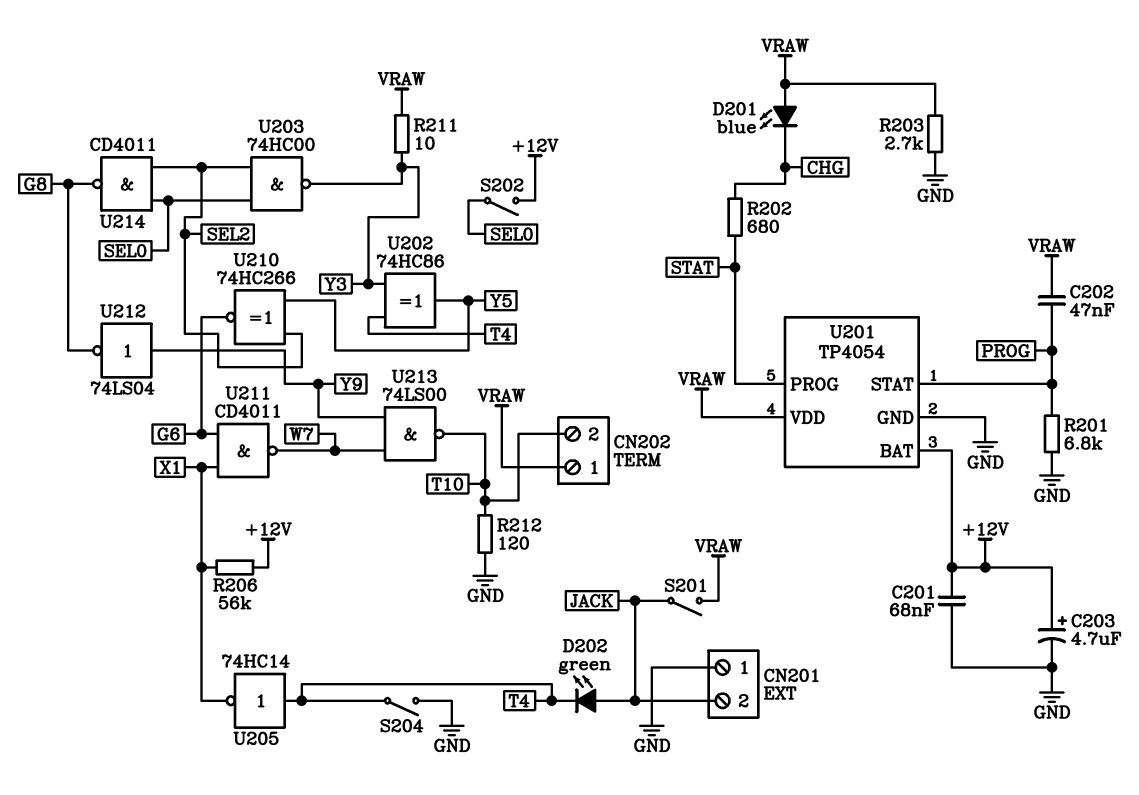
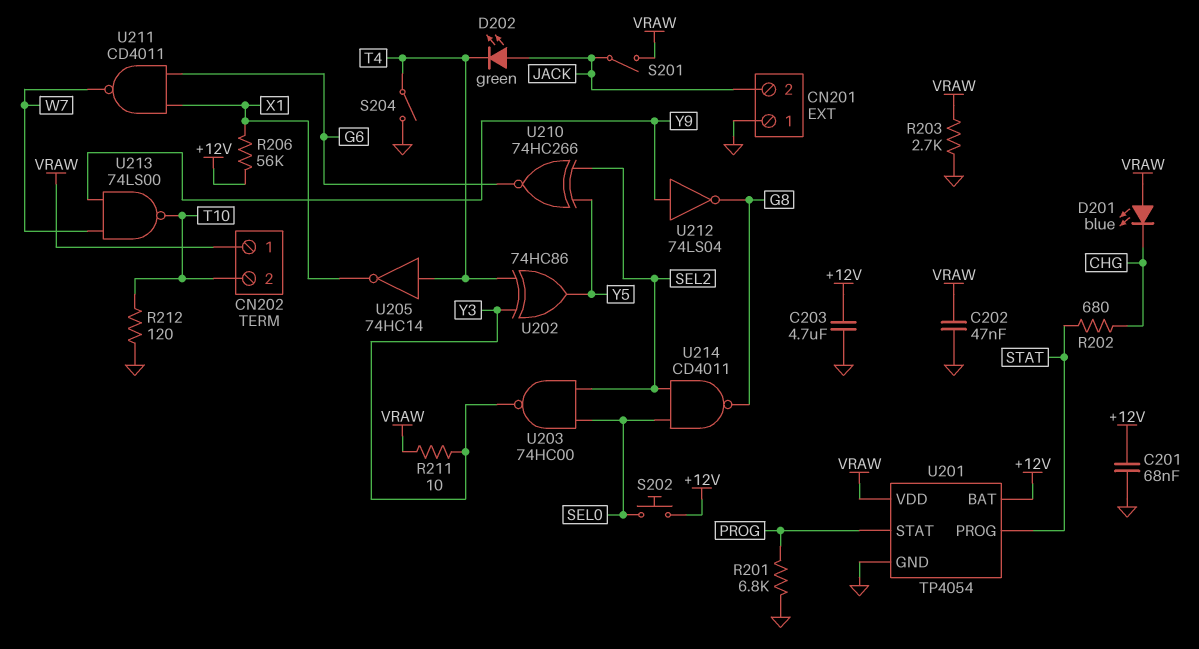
C202: 47nF (PROG, VRAW) -> 47nF (GND, VRAW)
C203: 4.7uF (plus +12V, minus GND) -> 4.7uF (+12V, GND)
S202: switch (+12V, SEL0) -> button (+12V, SEL0)

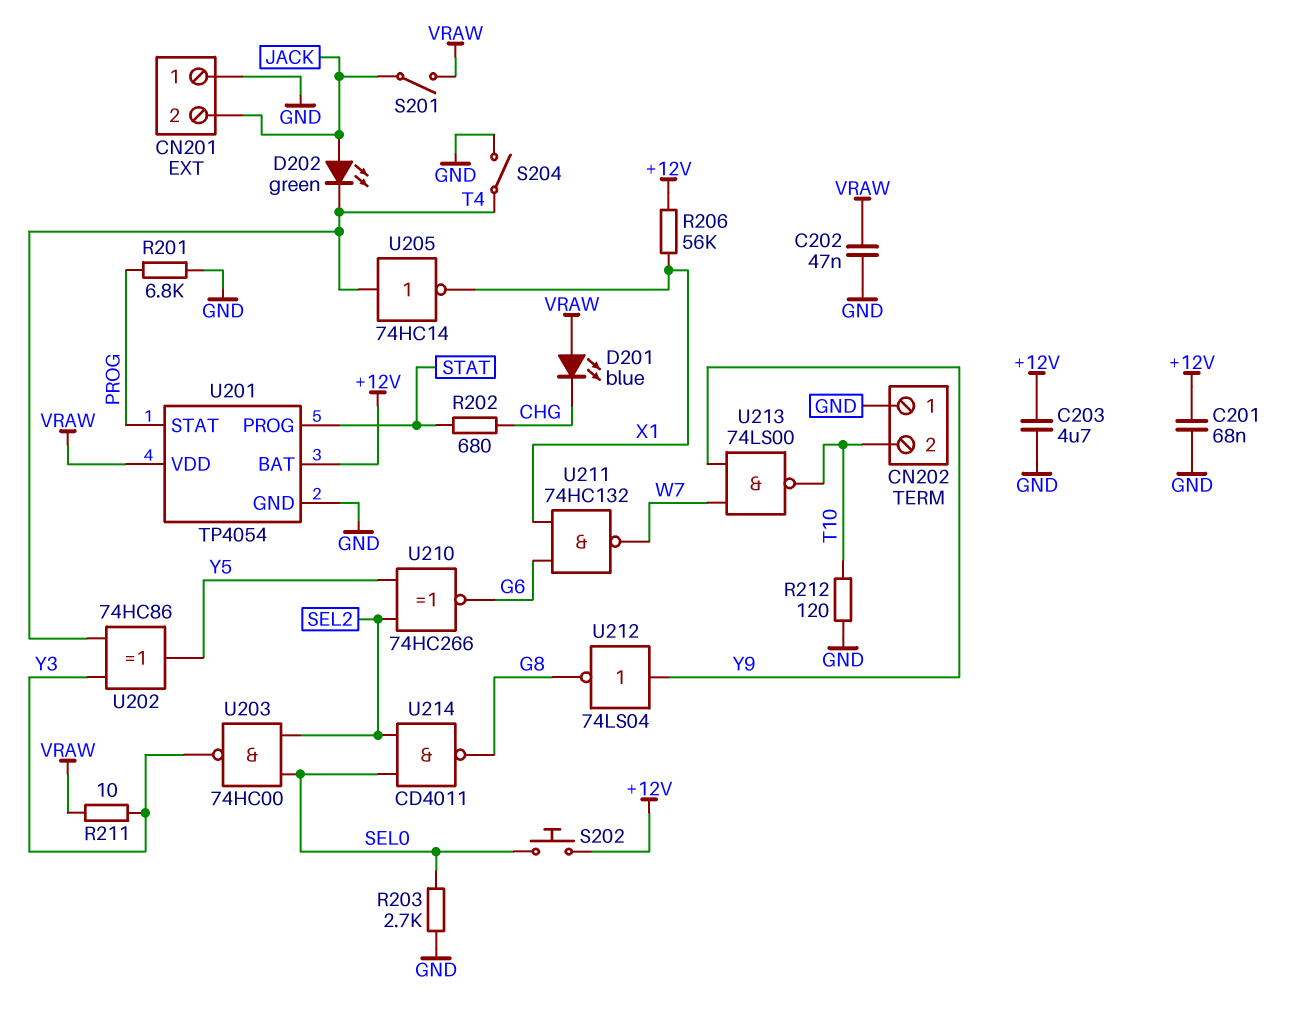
CN202 pin 1: VRAW -> GND
R203: 2.7k (GND, VRAW) -> 2.7k (GND, SEL0)
U211: NAND CD4011 (in G6, in X1, out W7) -> NAND 74HC132 (in G6, in X1, out W7)

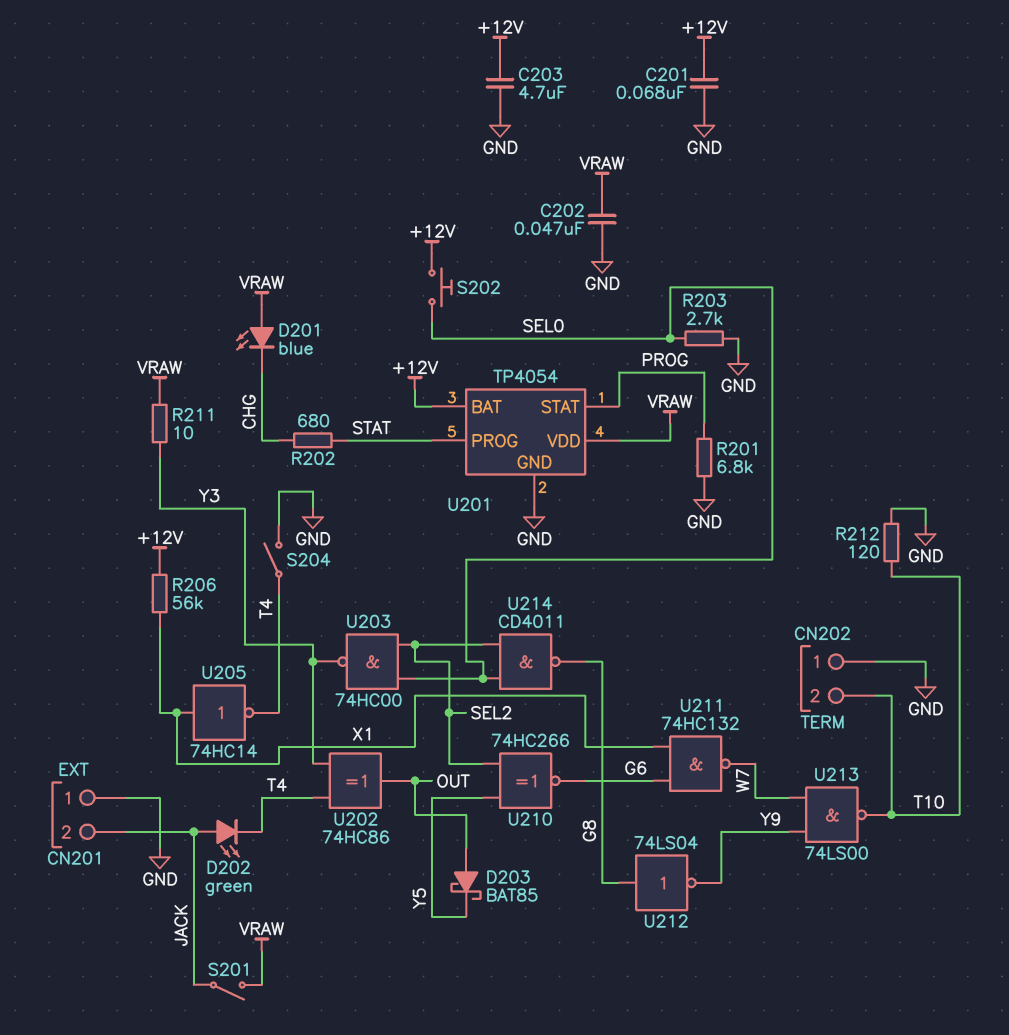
D203: none -> schottky BAT85 (A OUT, K Y5)
U202: XOR 74HC86 (in T4, in Y3, out Y5) -> XOR 74HC86 (in T4, in Y3, out OUT)
U205: NOT 74HC14 (in T4, out X1) -> NOT 74HC14 (in X1, out T4)
U212: NOT 74LS04 (in Y9, out G8) -> NOT 74LS04 (in G8, out Y9)

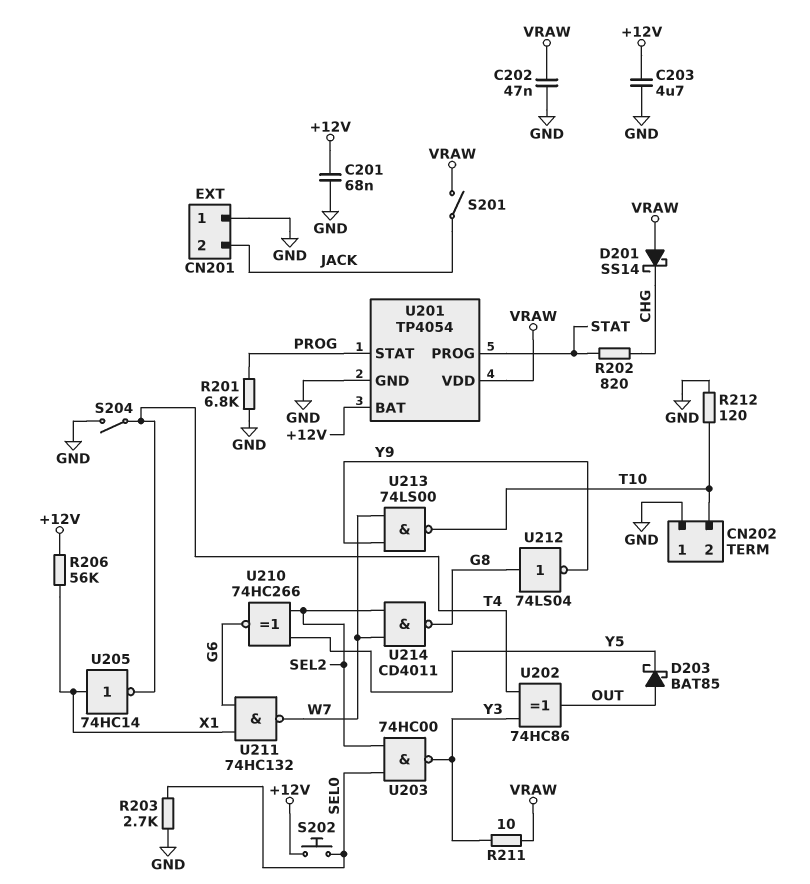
D201: LED blue (A VRAW, K CHG) -> schottky SS14 (A VRAW, K CHG)
D202: LED green (A JACK, K T4) -> none
R202: 680 (CHG, STAT) -> 820 (CHG, STAT)
U214: NAND CD4011 (in SEL0, in SEL2, out G8) -> NAND CD4011 (in SEL2, in W7, out G8)

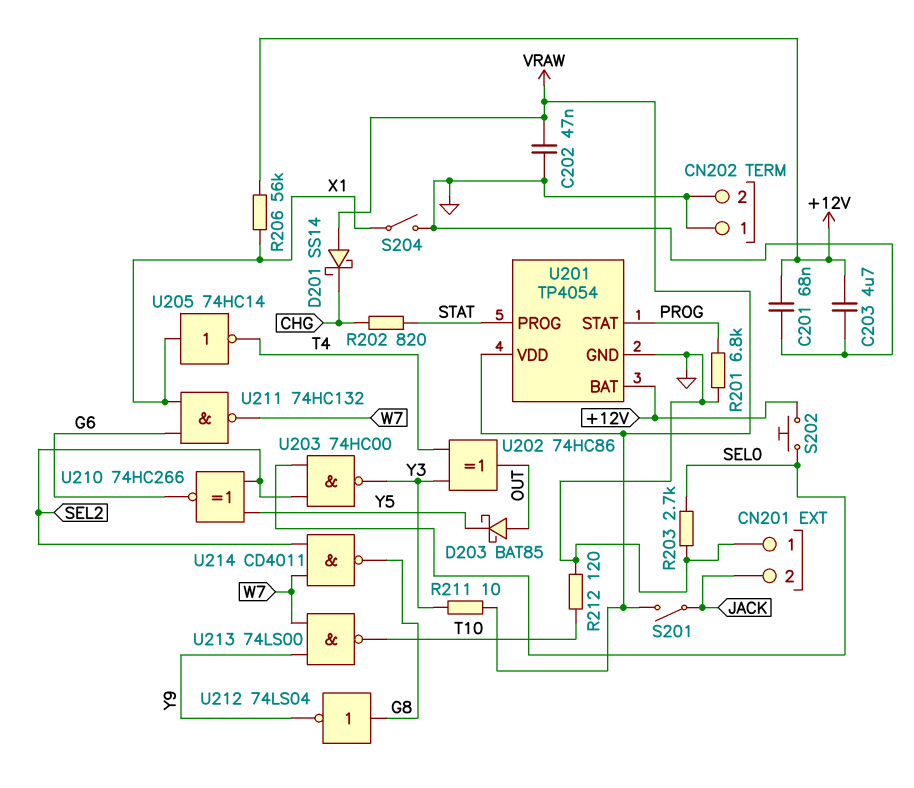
CN202 pin 2: T10 -> GND
S204: switch (GND, T4) -> switch (GND, X1)

